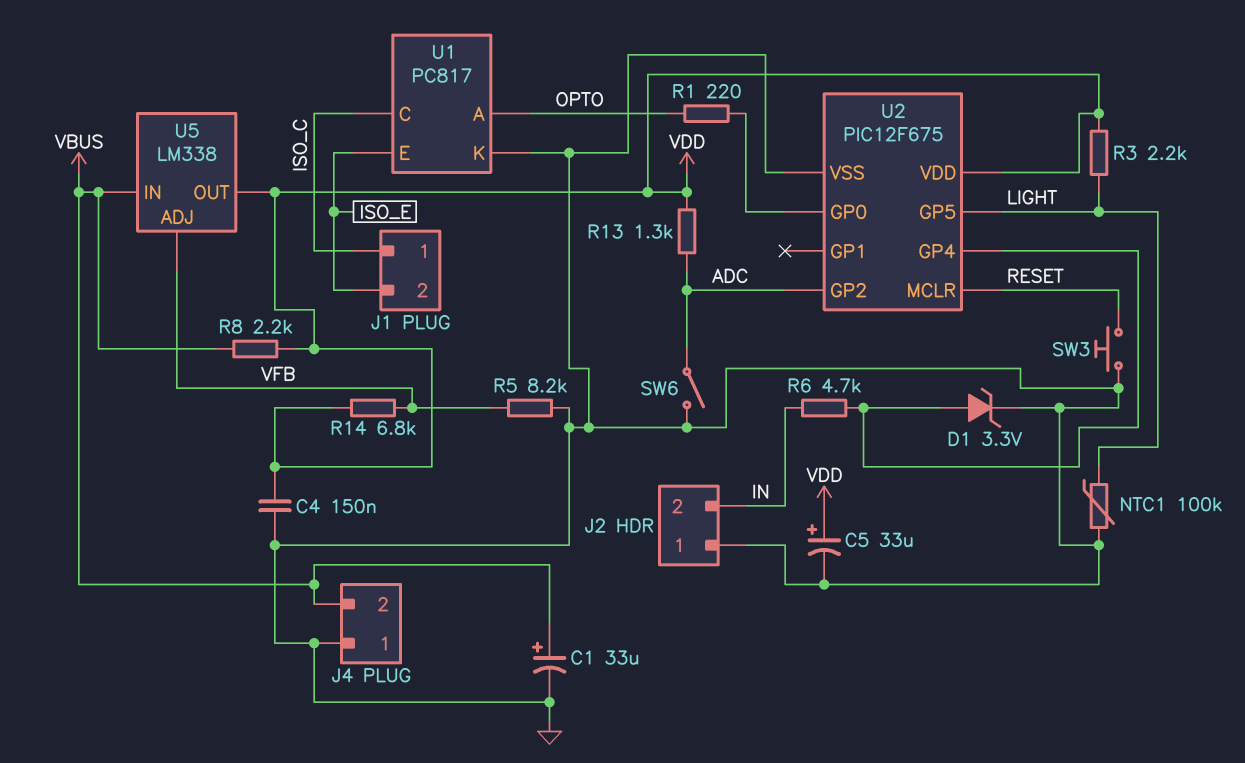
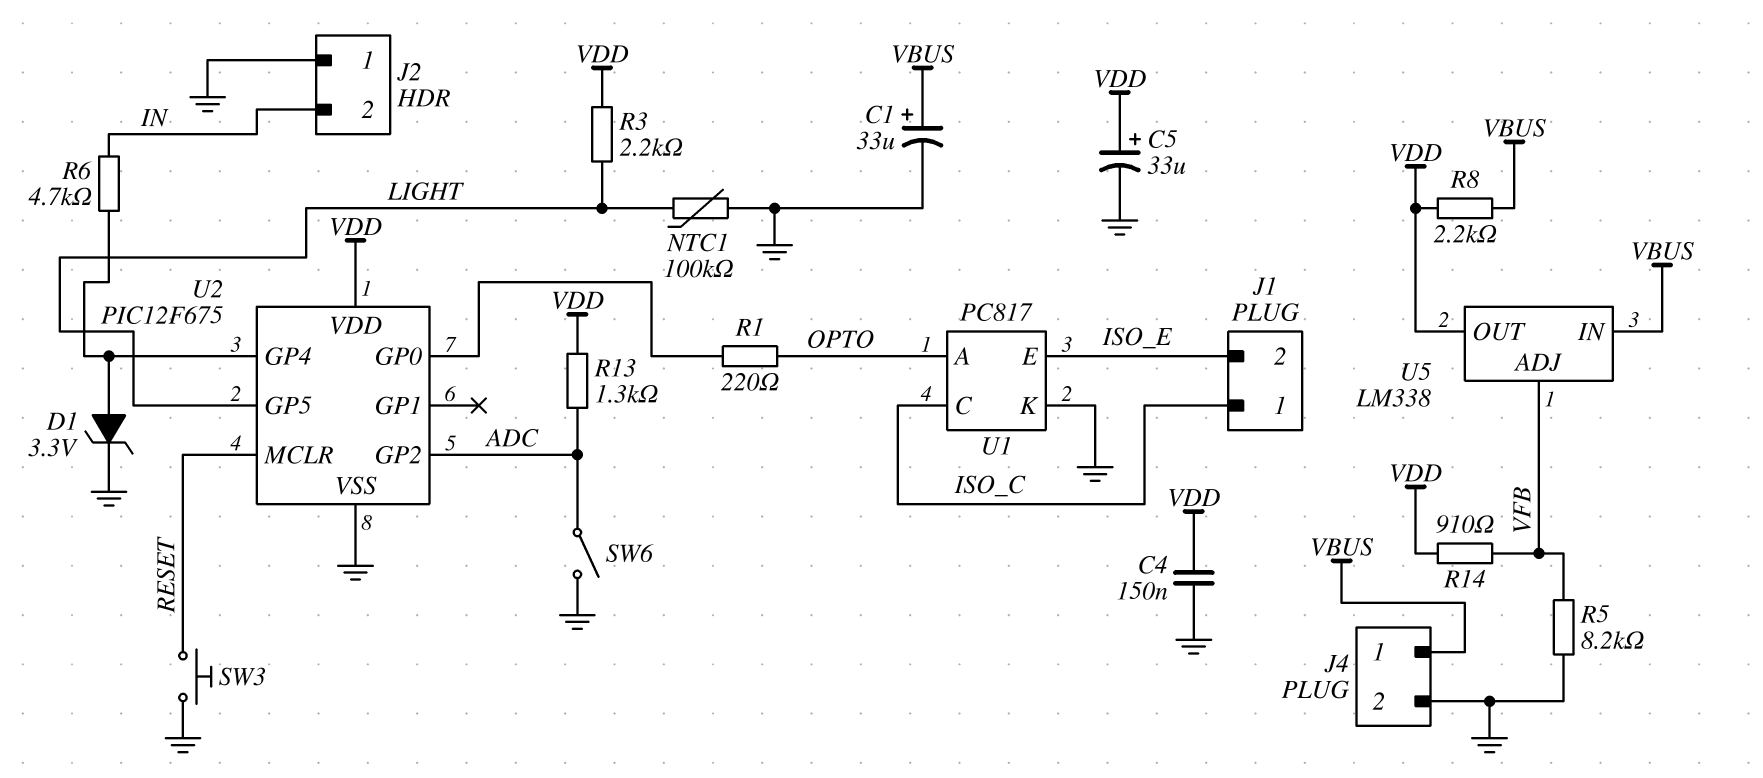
J4 pin 1: GND -> VBUS
J4 pin 2: VBUS -> GND
R14: 6.8k (VDD, VFB) -> 910 (VDD, VFB)

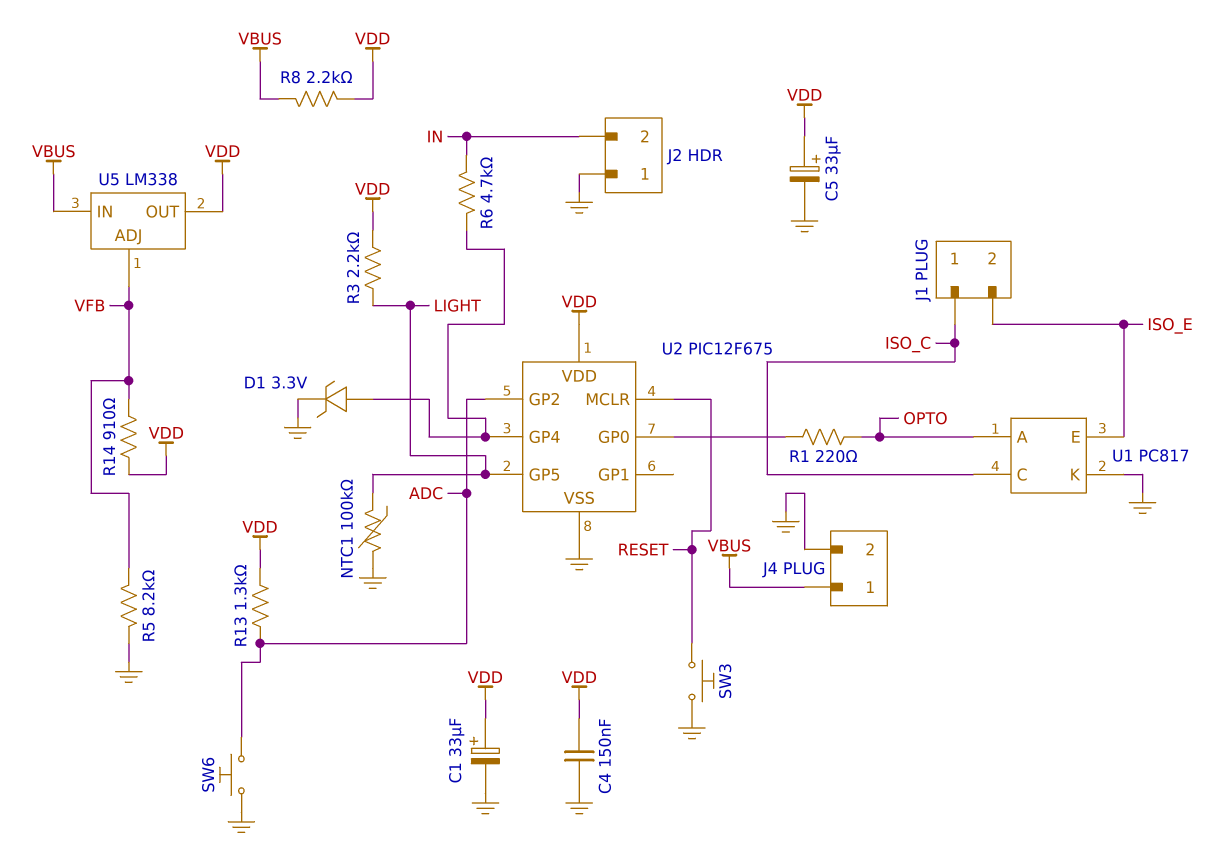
C1: 33uF (plus VBUS, minus GND) -> 33uF (plus VDD, minus GND)
SW6: switch (ADC, GND) -> button (ADC, GND)

